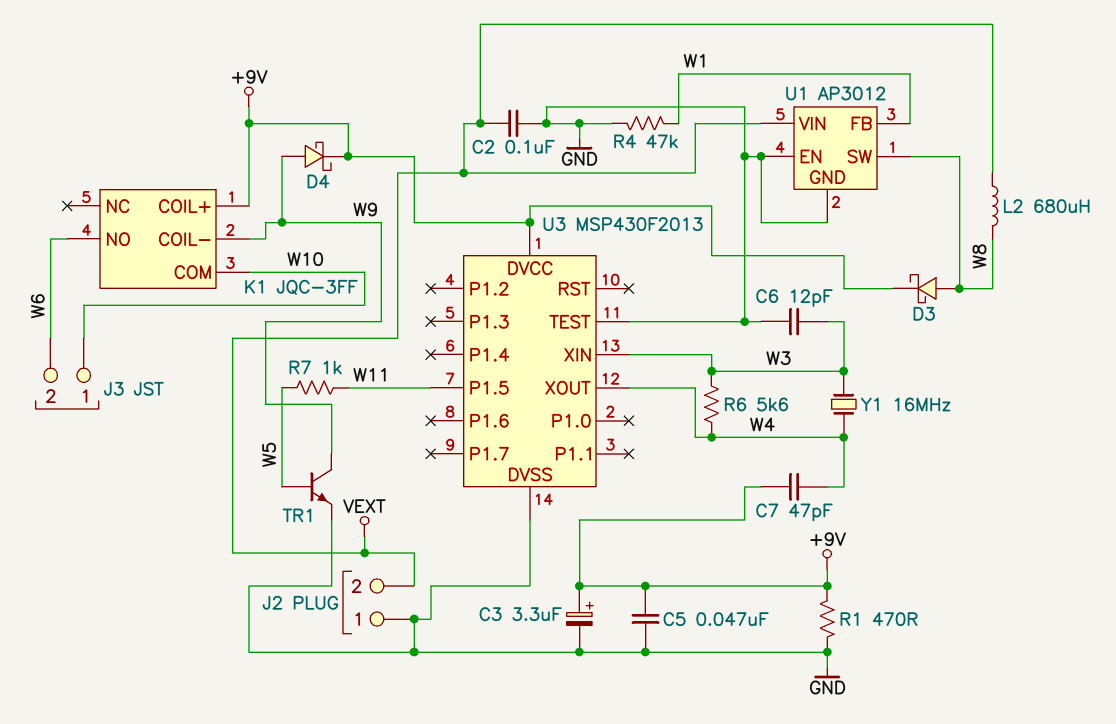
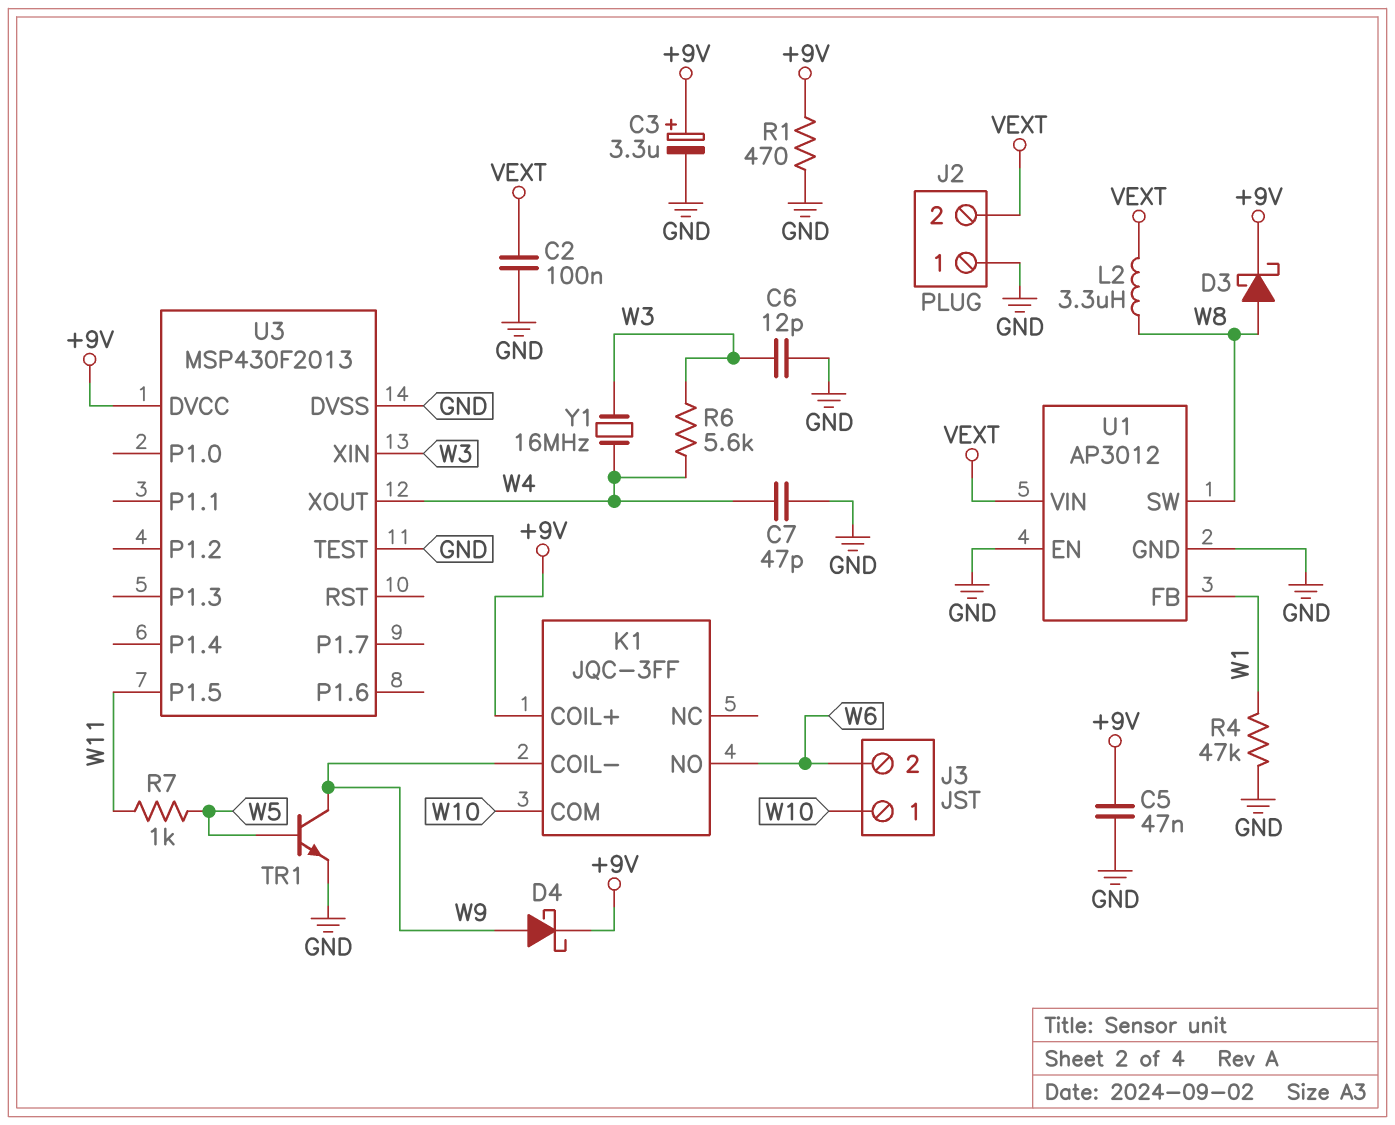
C7: 47pF (+9V, W4) -> 47pF (GND, W4)
L2: 680uH (VEXT, W8) -> 3.3uH (VEXT, W8)

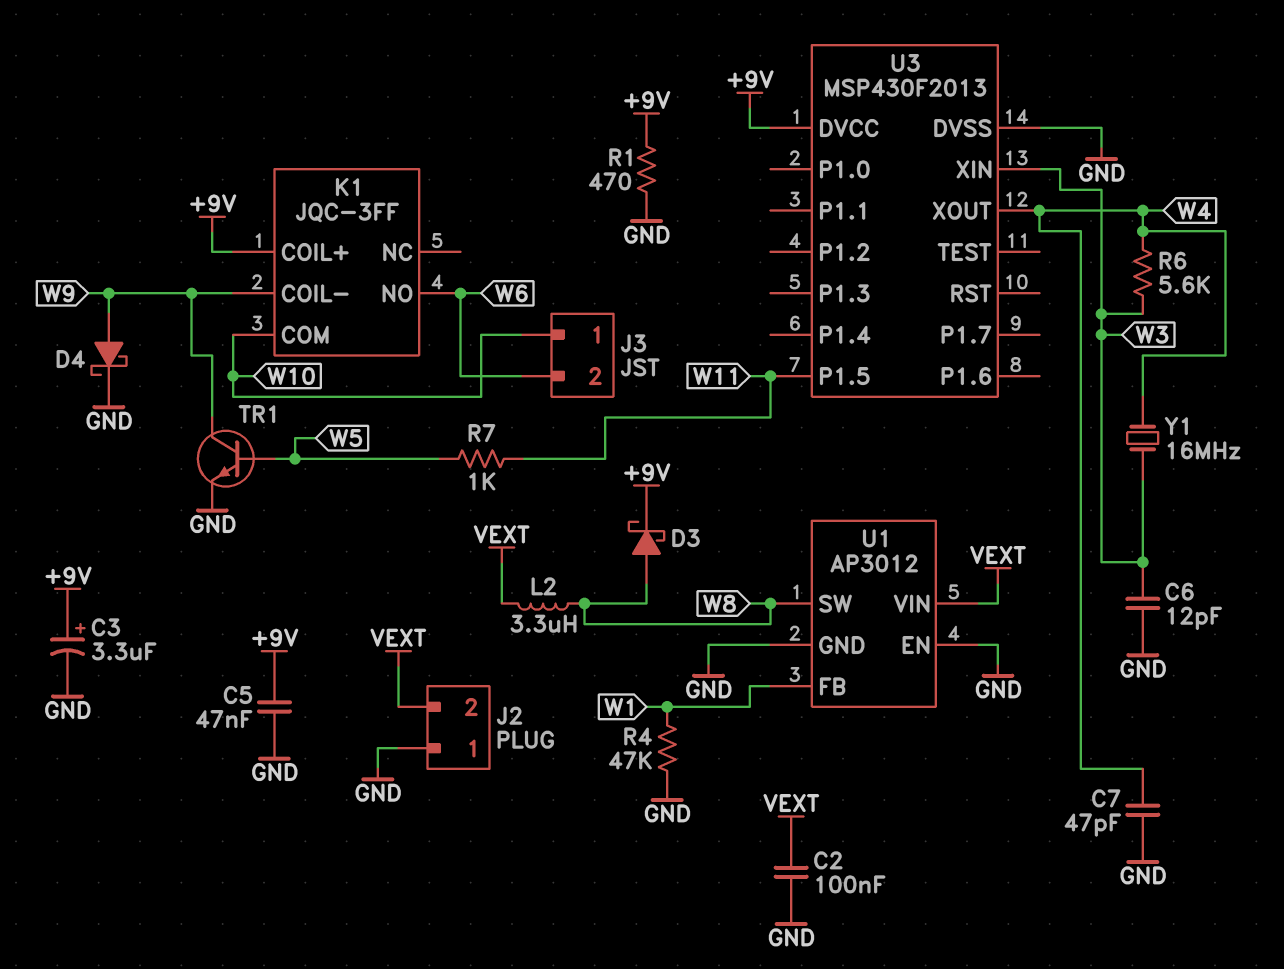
D4: schottky (A W9, K +9V) -> schottky (A W9, K GND)
U3 pin TEST: GND -> none

